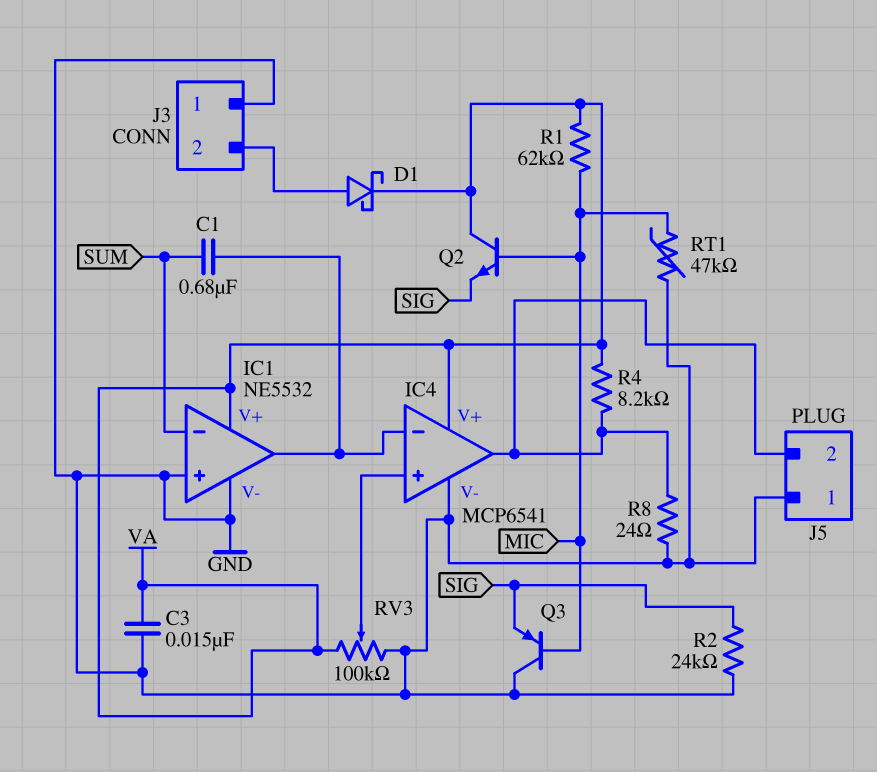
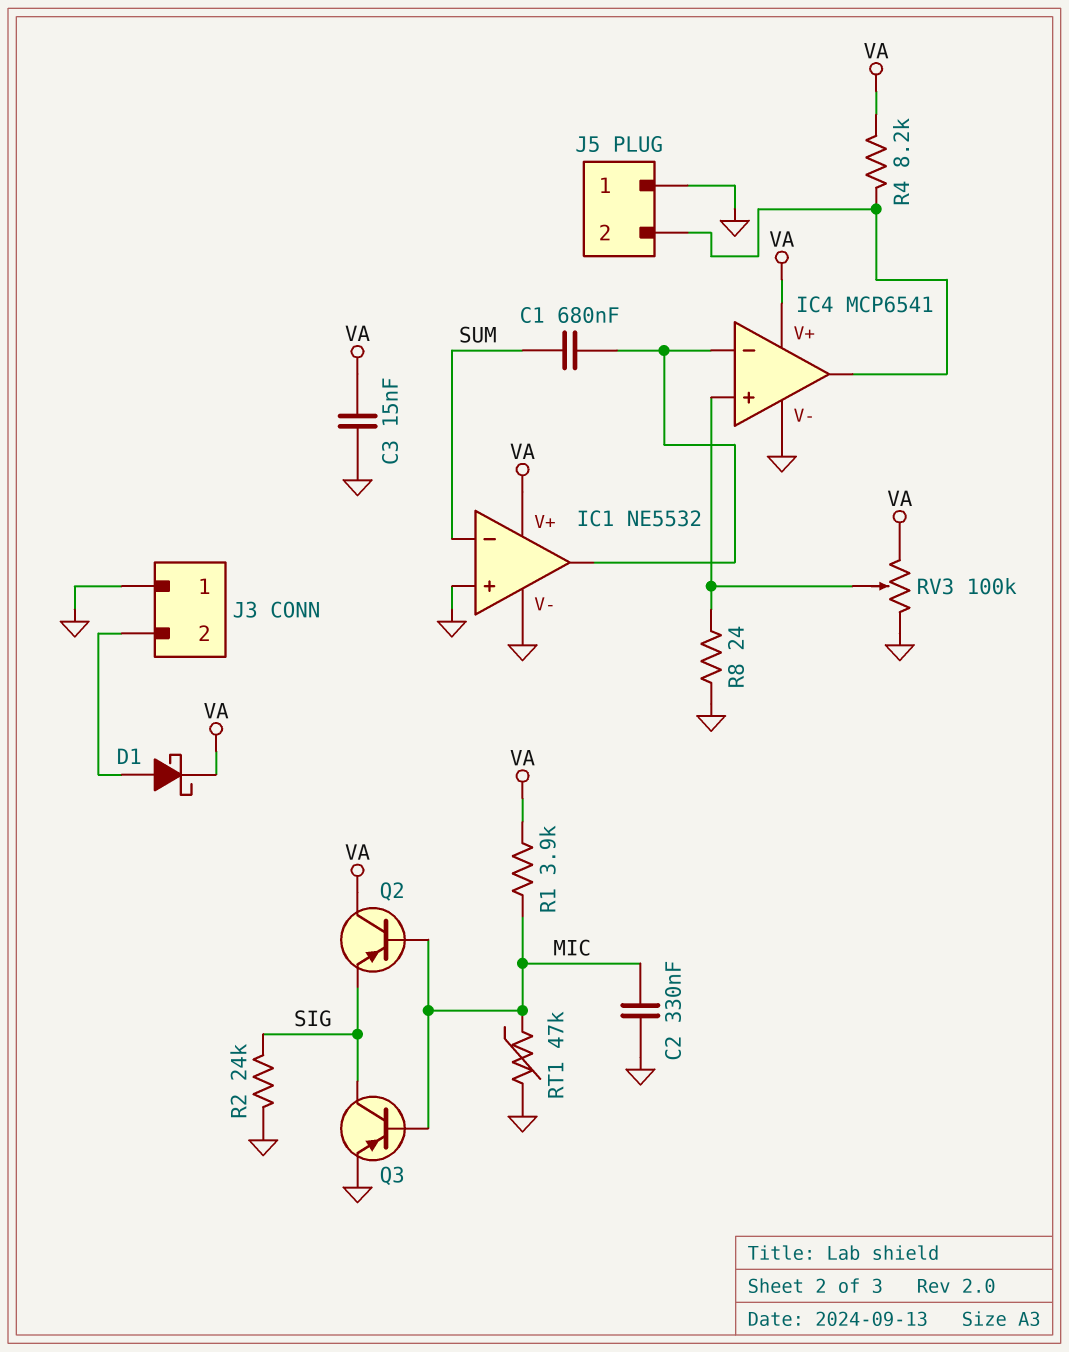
C2: none -> 330nF (GND, MIC)
Q2: NPN (B MIC, C VA, E SIG) -> PNP (B MIC, C VA, E SIG)
Q3: PNP (B MIC, C GND, E SIG) -> PNP (B MIC, C SIG, E GND)
R1: 62k (MIC, VA) -> 3.9k (MIC, VA)
R8: 24 (GND, IC4/out) -> 24 (GND, IC4/in+)

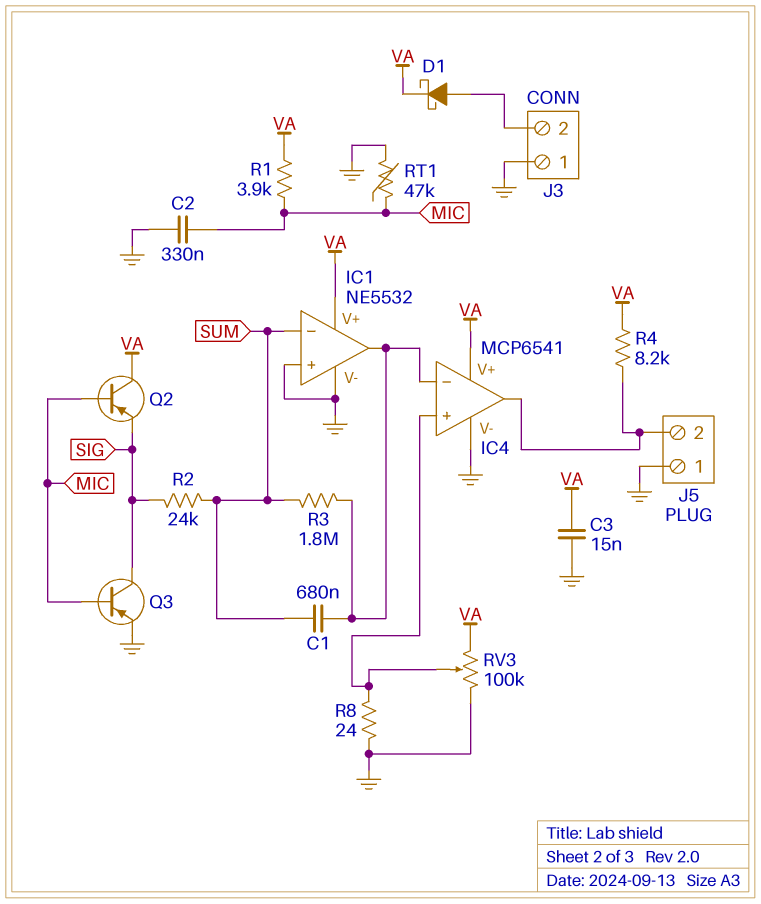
R2: 24k (GND, SIG) -> 24k (SIG, SUM)
R3: none -> 1.8M (IC1/out, SUM)

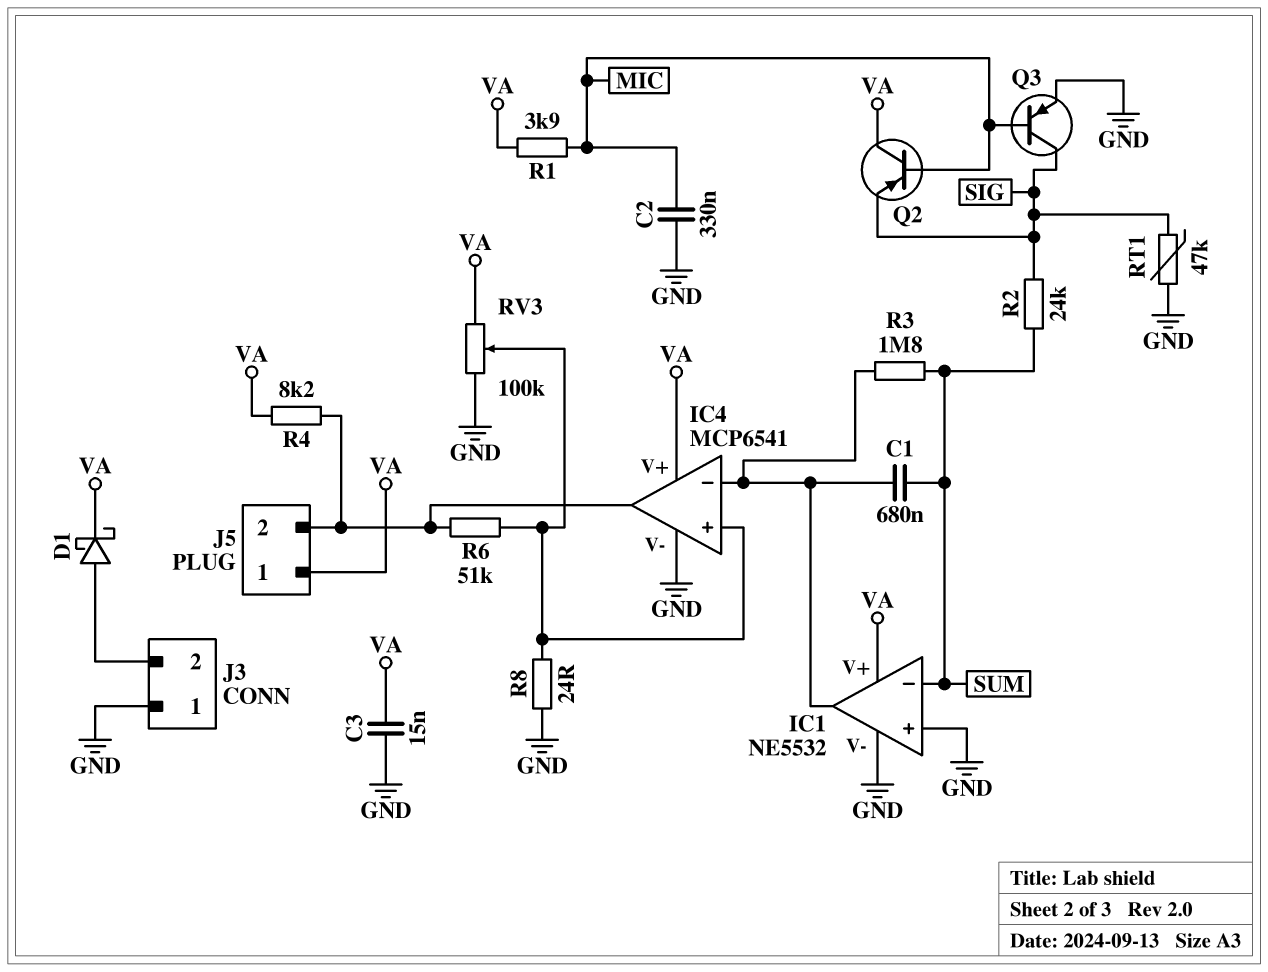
J5 pin 1: GND -> VA
R6: none -> 51k (IC4/in+, IC4/out)
RT1: 47k (GND, MIC) -> 47k (GND, SIG)

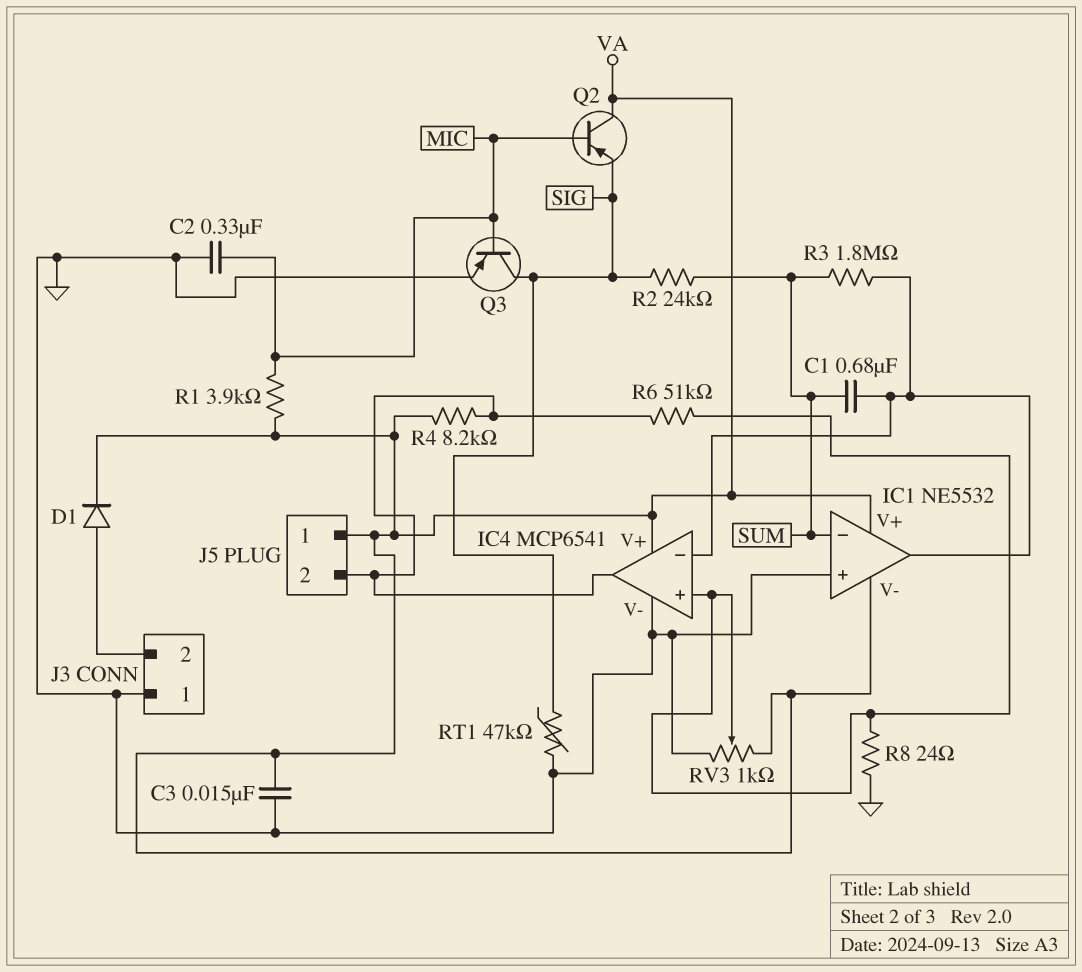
D1: schottky (A J3/2, K VA) -> diode (A J3/2, K VA)
IC1 pin V-: GND -> VA
RV3: 100k (GND, VA, wiper IC4/in+) -> 1k (GND, VA, wiper IC4/in+)

